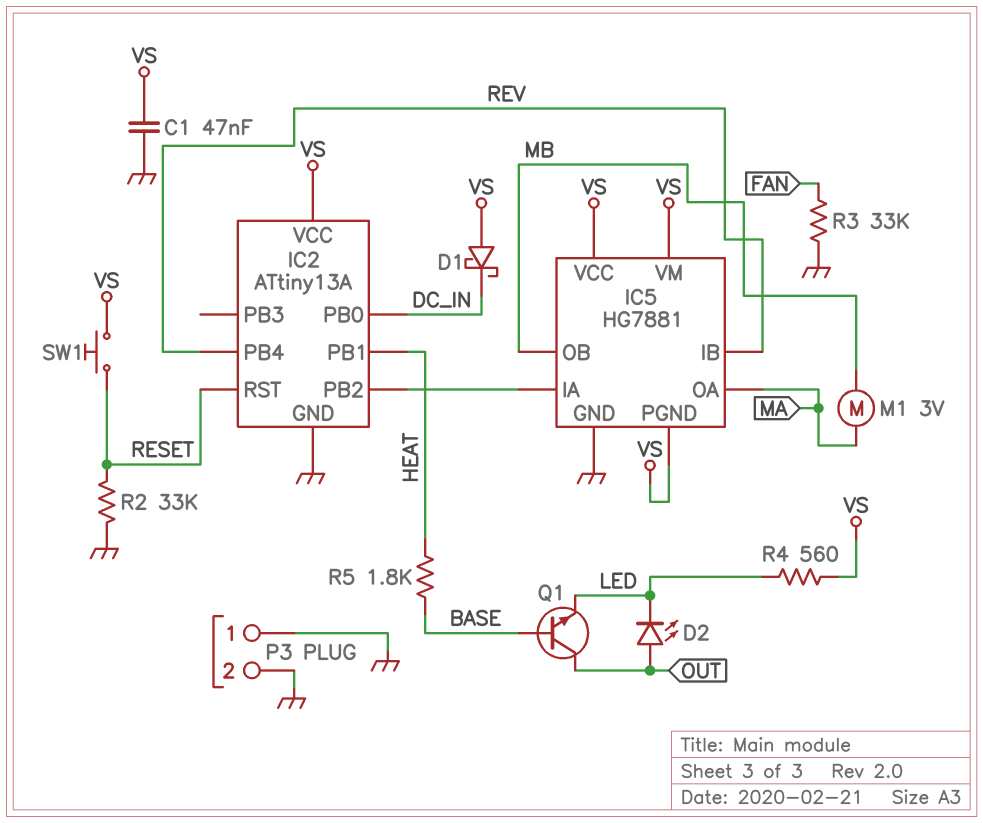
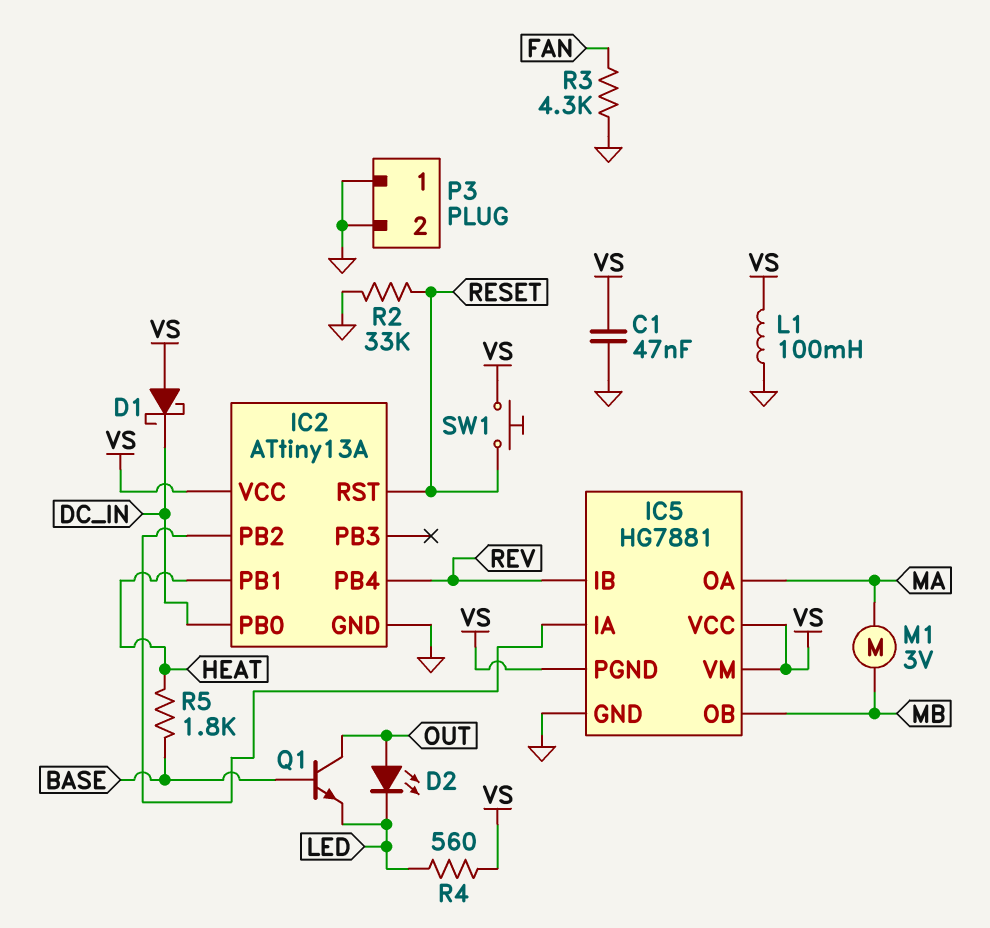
L1: none -> 100mH (GND, VS)
R3: 33k (FAN, GND) -> 4.3k (FAN, GND)

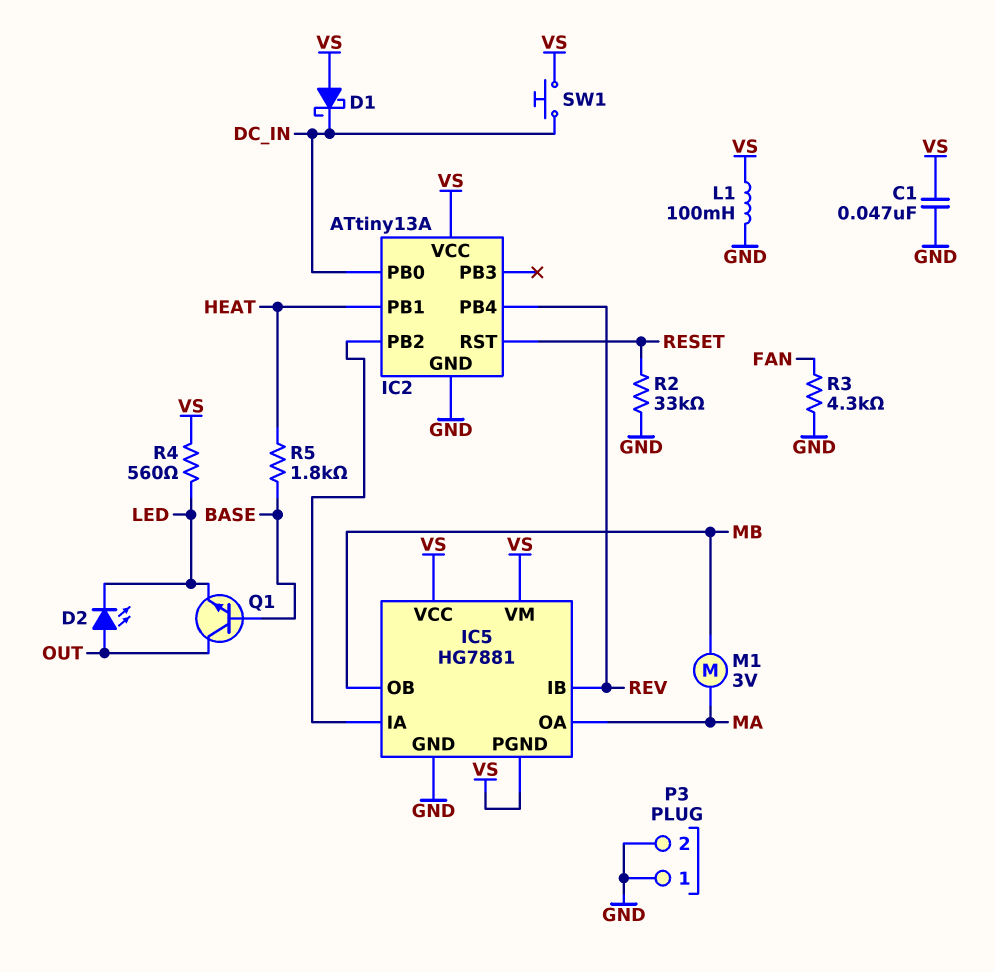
SW1: button (RESET, VS) -> button (DC_IN, VS)

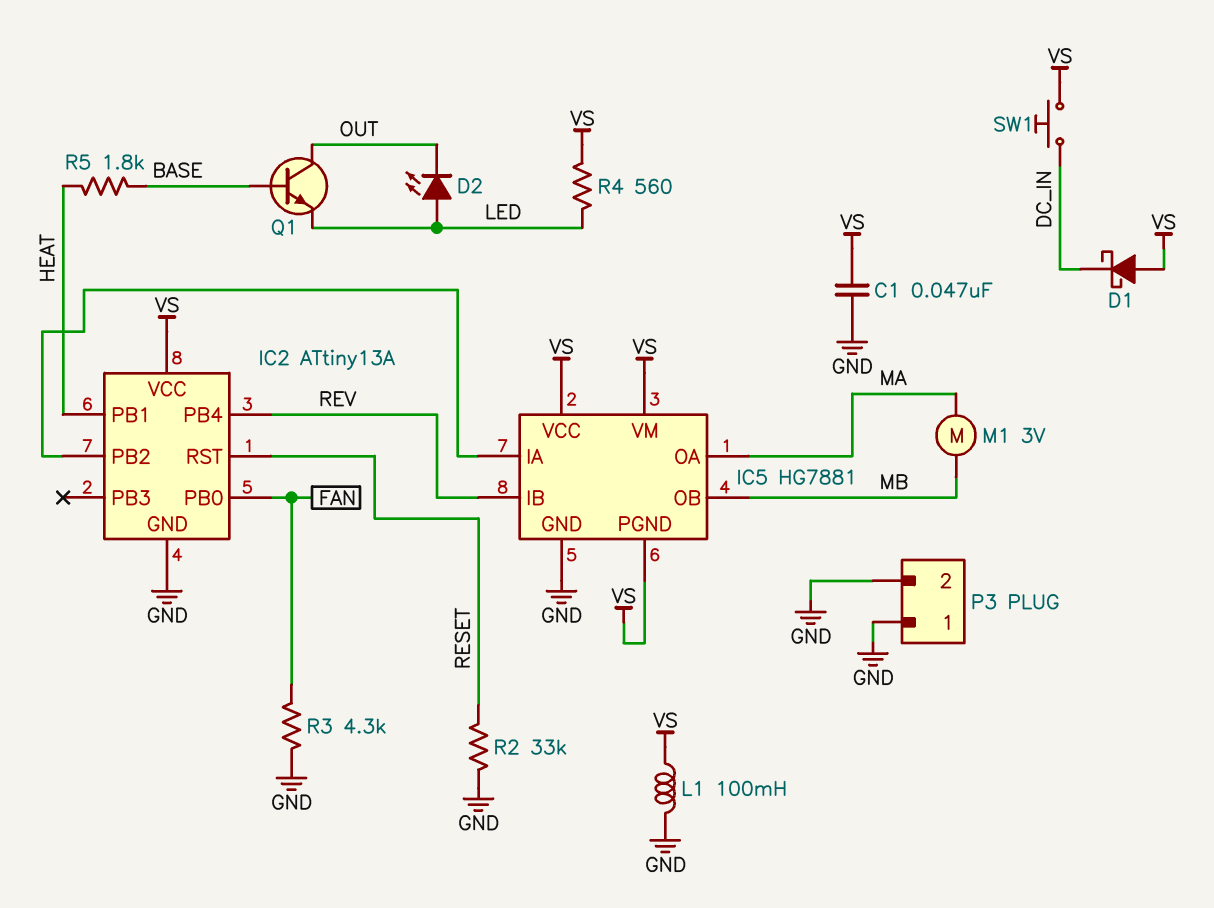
D2: LED (A OUT, K LED) -> LED (A LED, K OUT)
IC2 pin PB0: DC_IN -> FAN

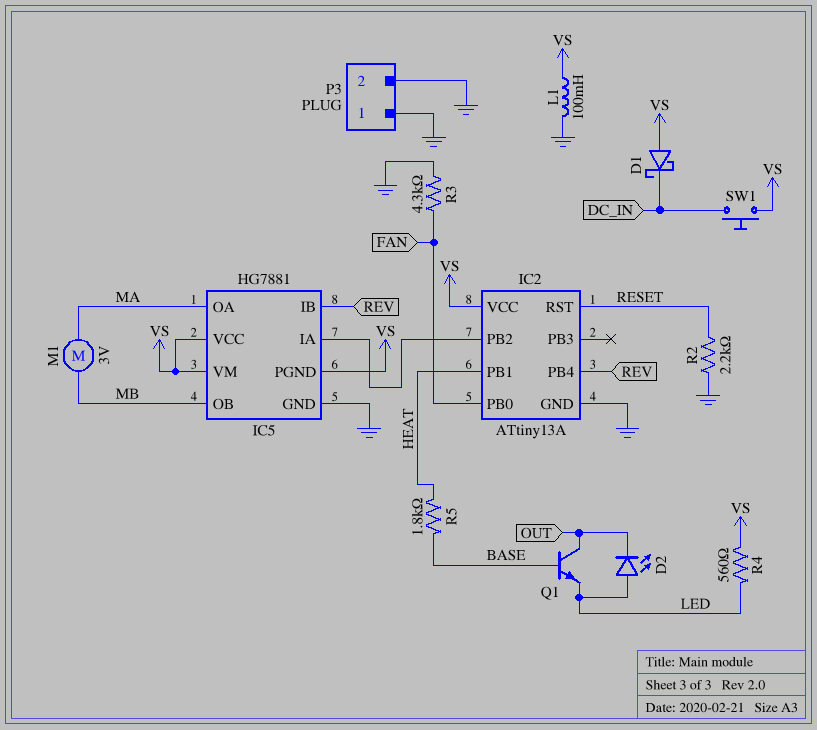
C1: 47nF (GND, VS) -> none
R2: 33k (GND, RESET) -> 2.2k (GND, RESET)

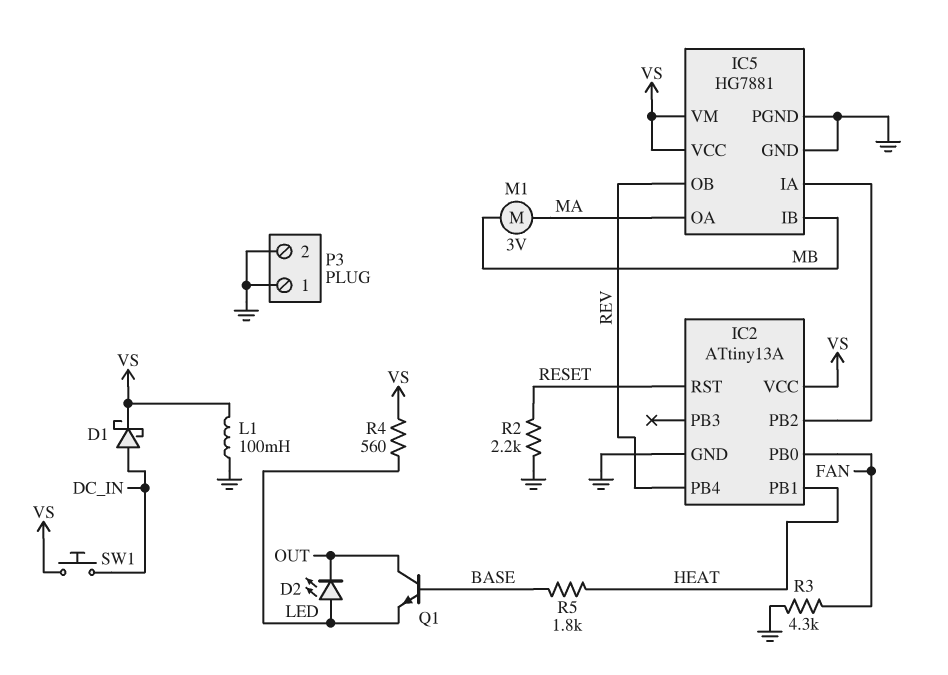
D1: schottky (A VS, K DC_IN) -> schottky (A DC_IN, K VS)
IC5 pin IB: REV -> MB
IC5 pin OB: MB -> REV
IC5 pin PGND: VS -> GND

